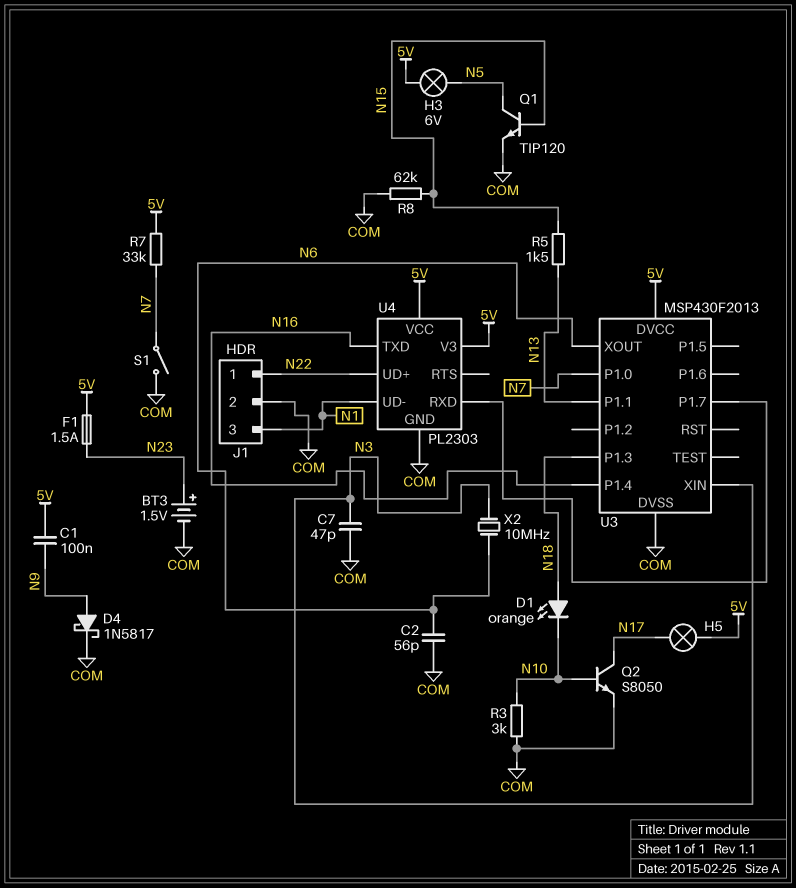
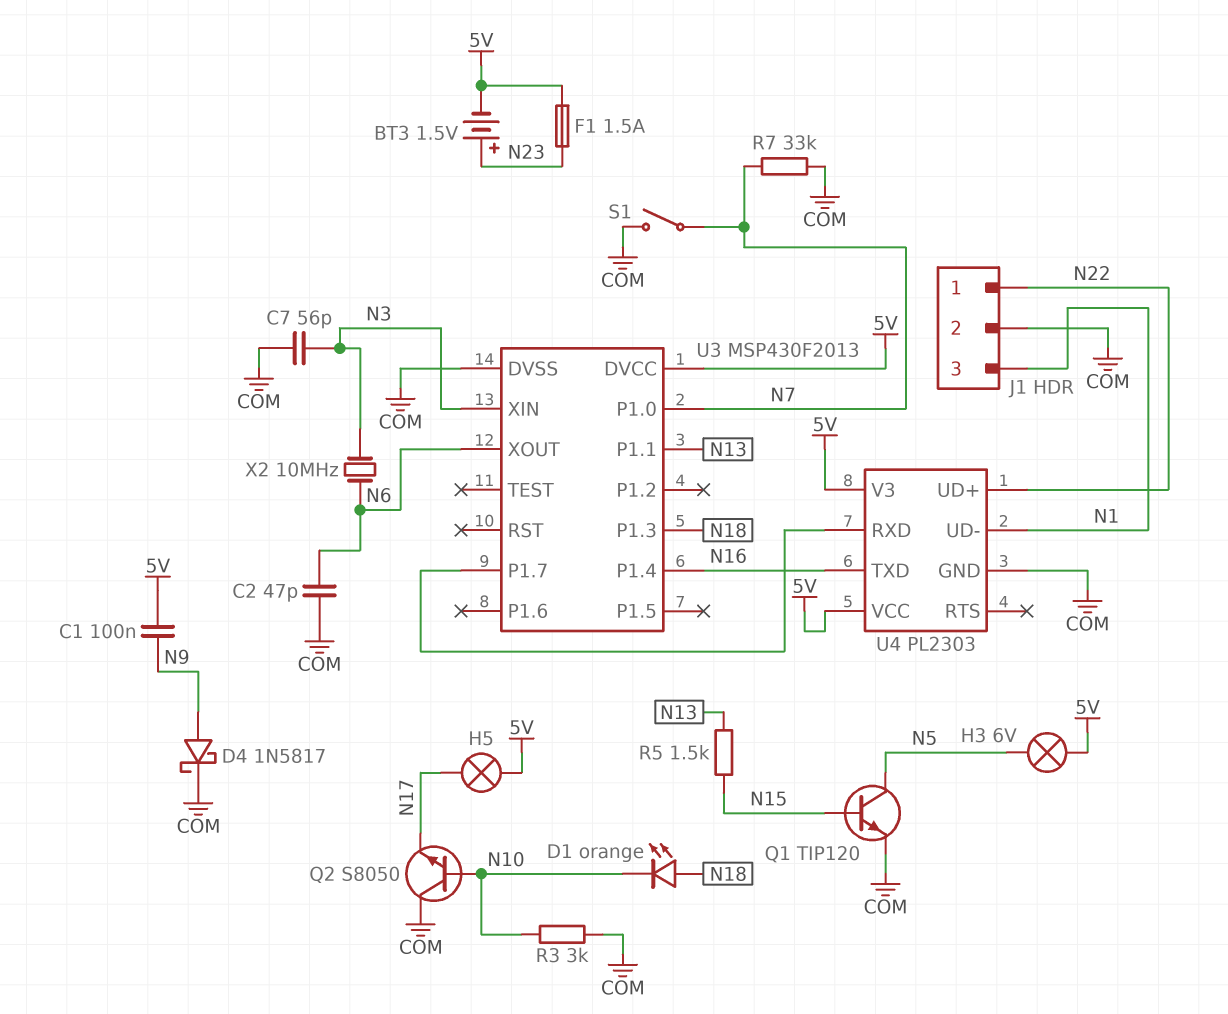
BT3: 1.5V (plus N23, minus COM) -> 1.5V (plus N23, minus 5V)
C2: 56pF (COM, N6) -> 47pF (COM, N6)
C7: 47pF (COM, N3) -> 56pF (COM, N3)
Q2: NPN S8050 (B N10, C N17, E COM) -> NPN S8050 (B N10, C COM, E N17)
R7: 33k (5V, N7) -> 33k (COM, N7)
R8: 62k (COM, N15) -> none

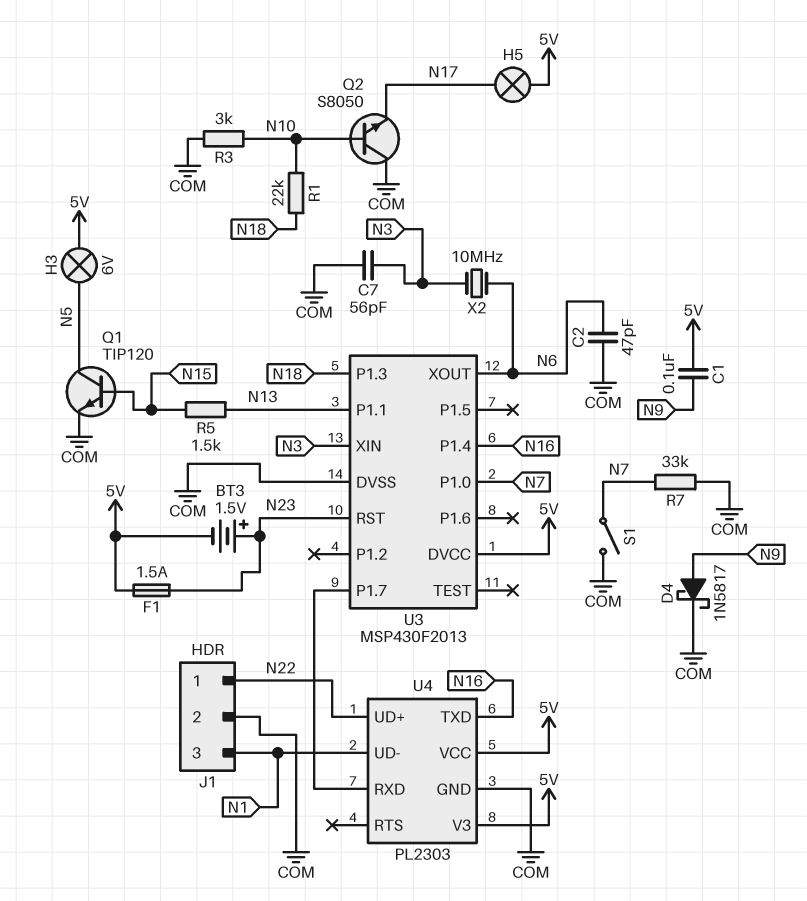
D1: LED orange (A N18, K N10) -> none
R1: none -> 22k (N10, N18)
U3 pin RST: none -> N23

